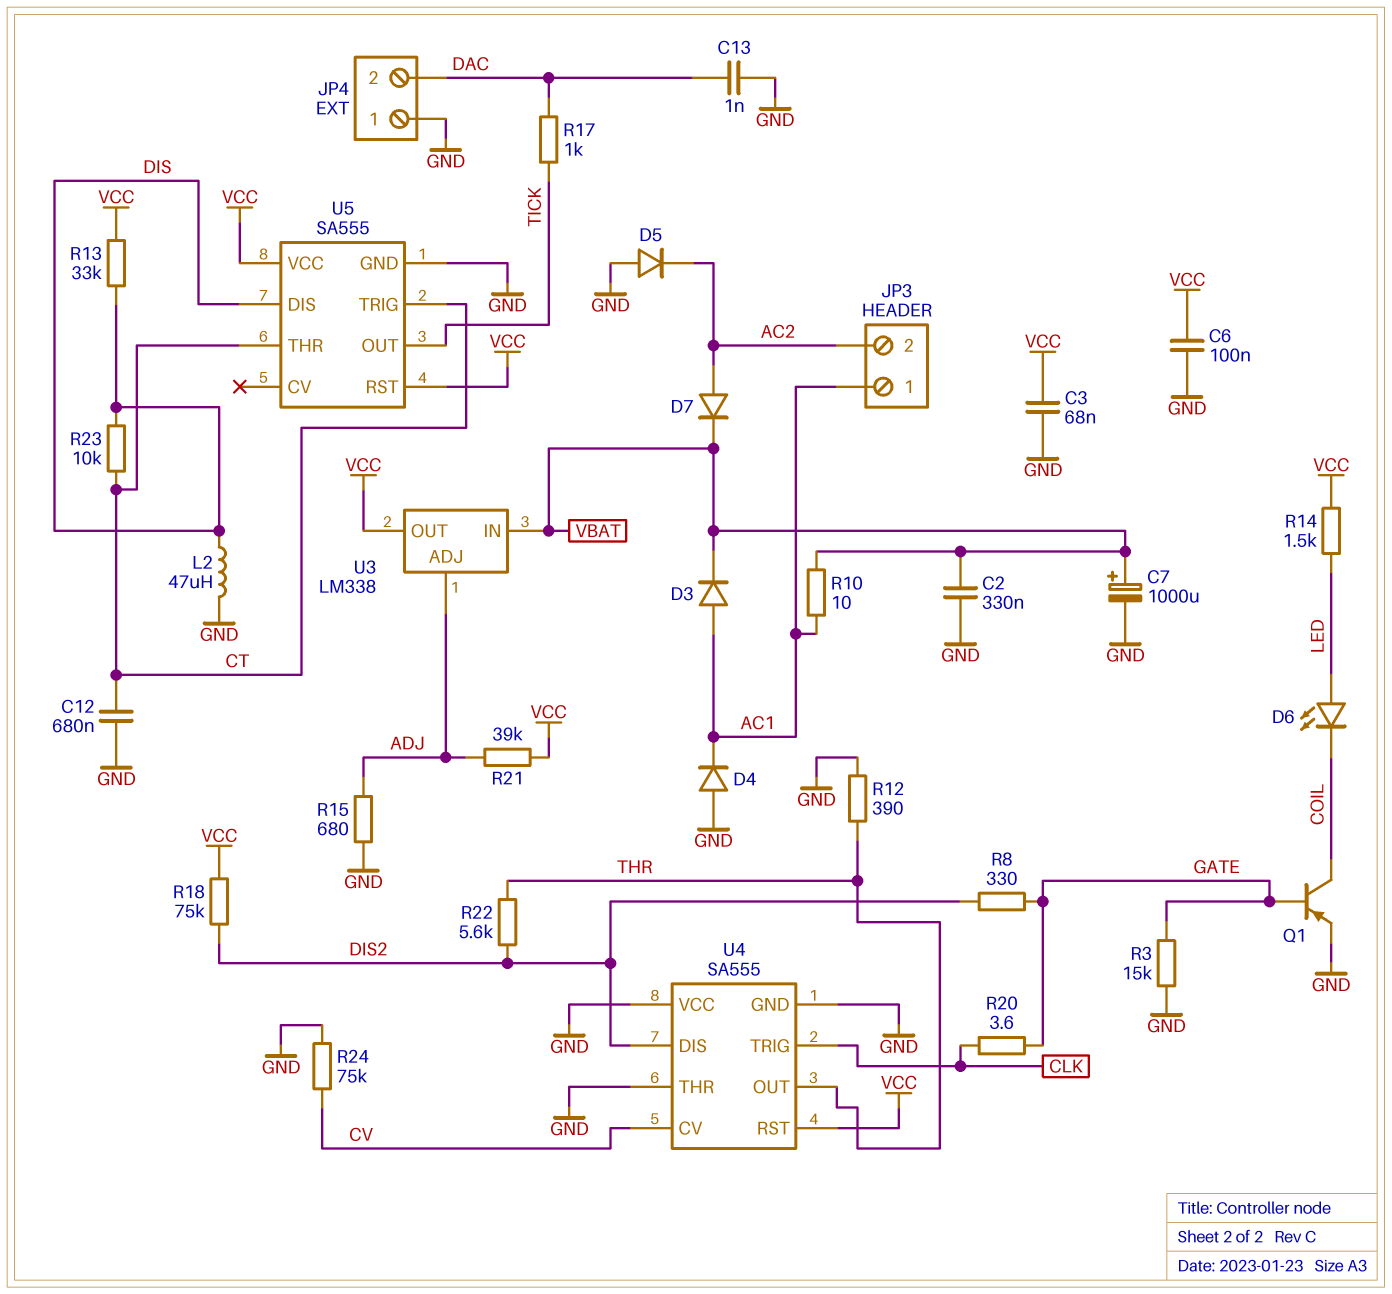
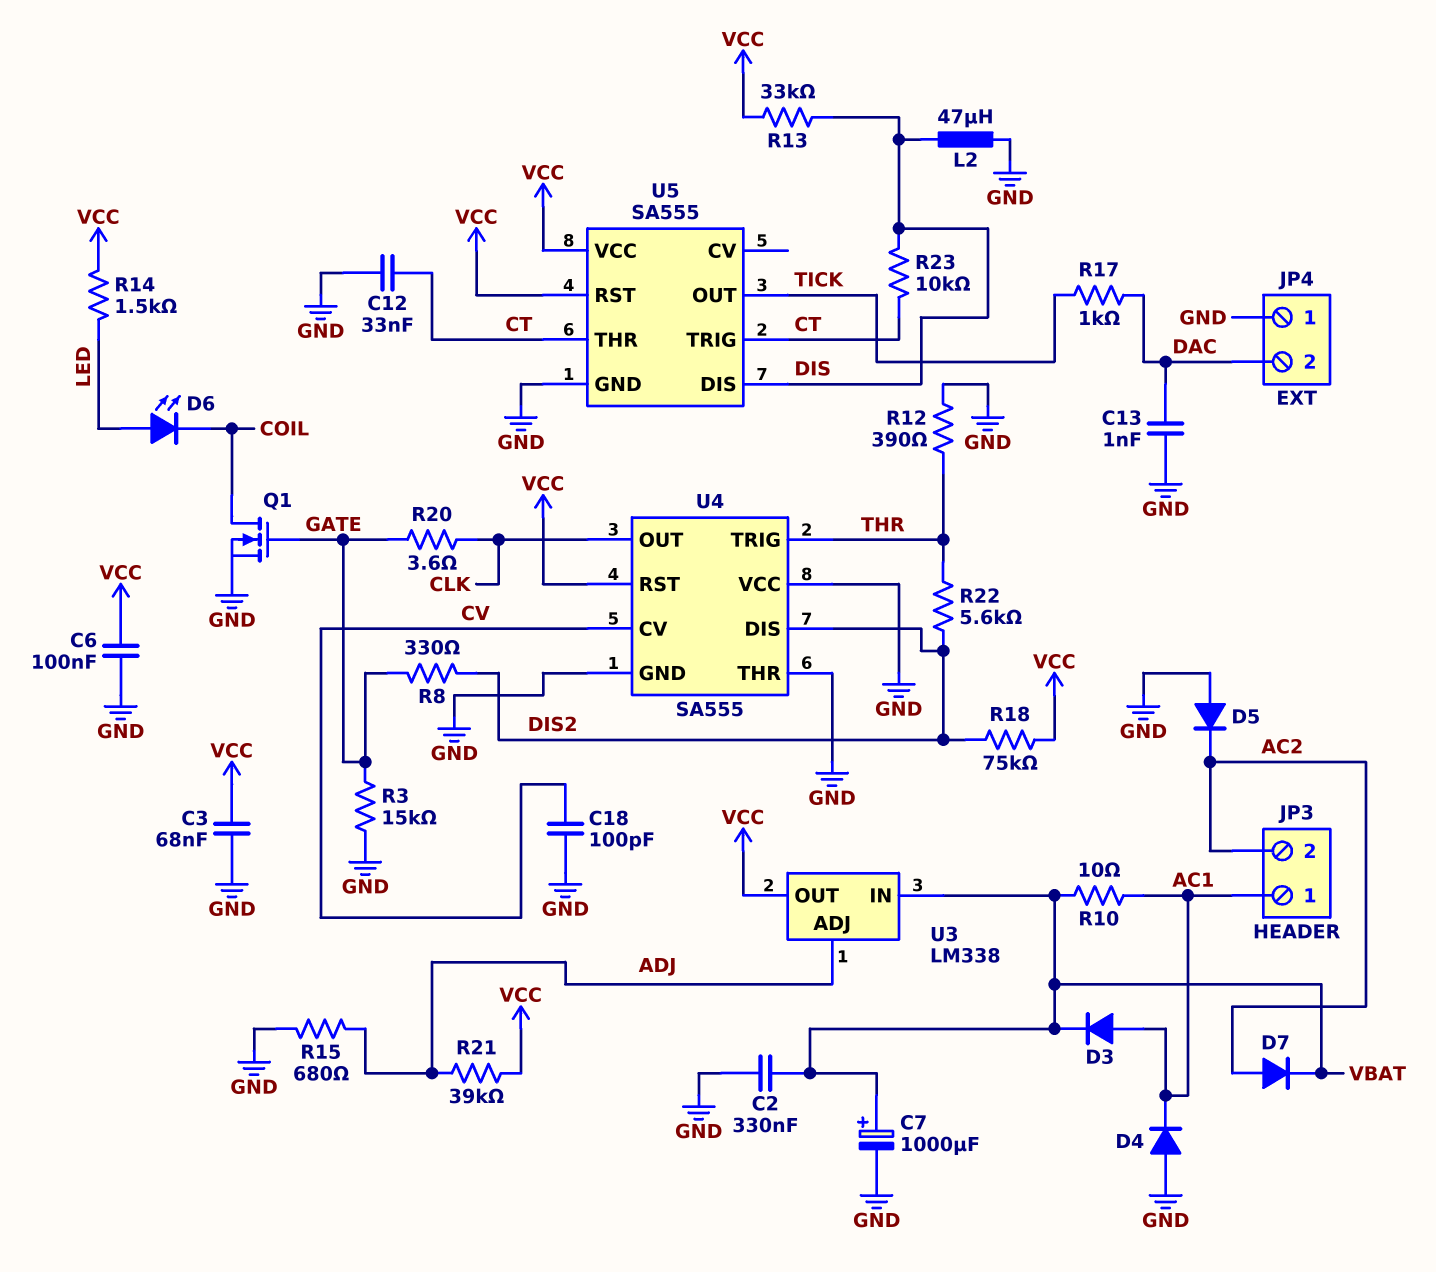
C12: 680nF (CT, GND) -> 33nF (CT, GND)
C18: none -> 100pF (CV, GND)
Q1: PNP (B GATE, C COIL, E GND) -> NMOS (G GATE, D COIL, S GND)
R24: 75k (CV, GND) -> none
U4 pin OUT: THR -> CLK
U4 pin TRIG: CLK -> THR

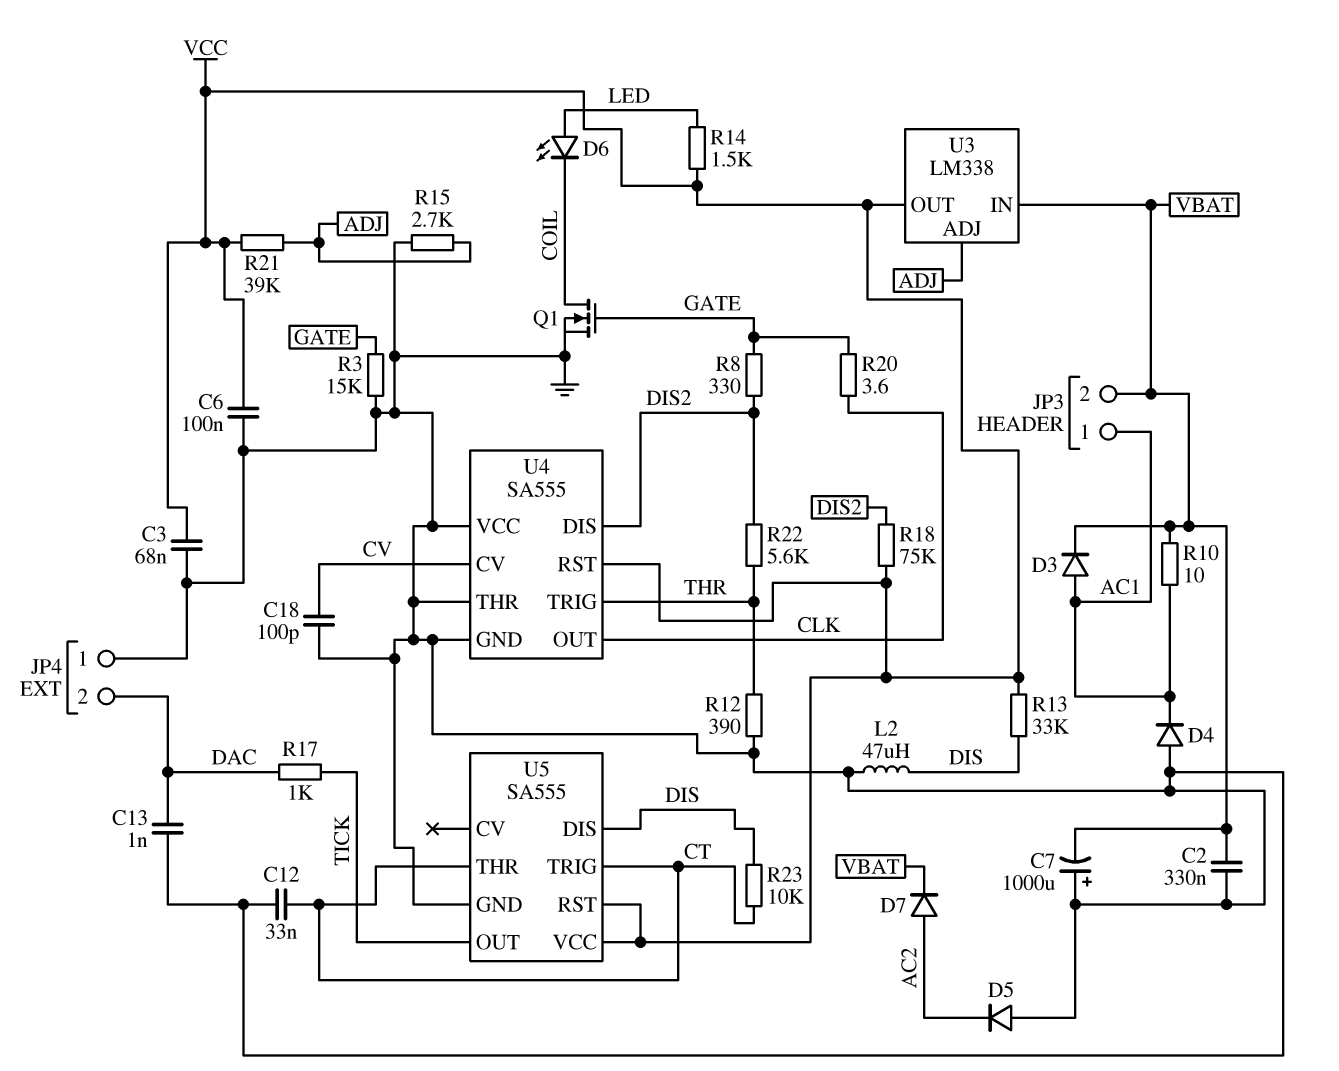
C7: 1000uF (plus VBAT, minus GND) -> 1000uF (plus GND, minus VBAT)
JP3 pin 2: AC2 -> VBAT
R15: 680 (ADJ, GND) -> 2.7k (ADJ, GND)

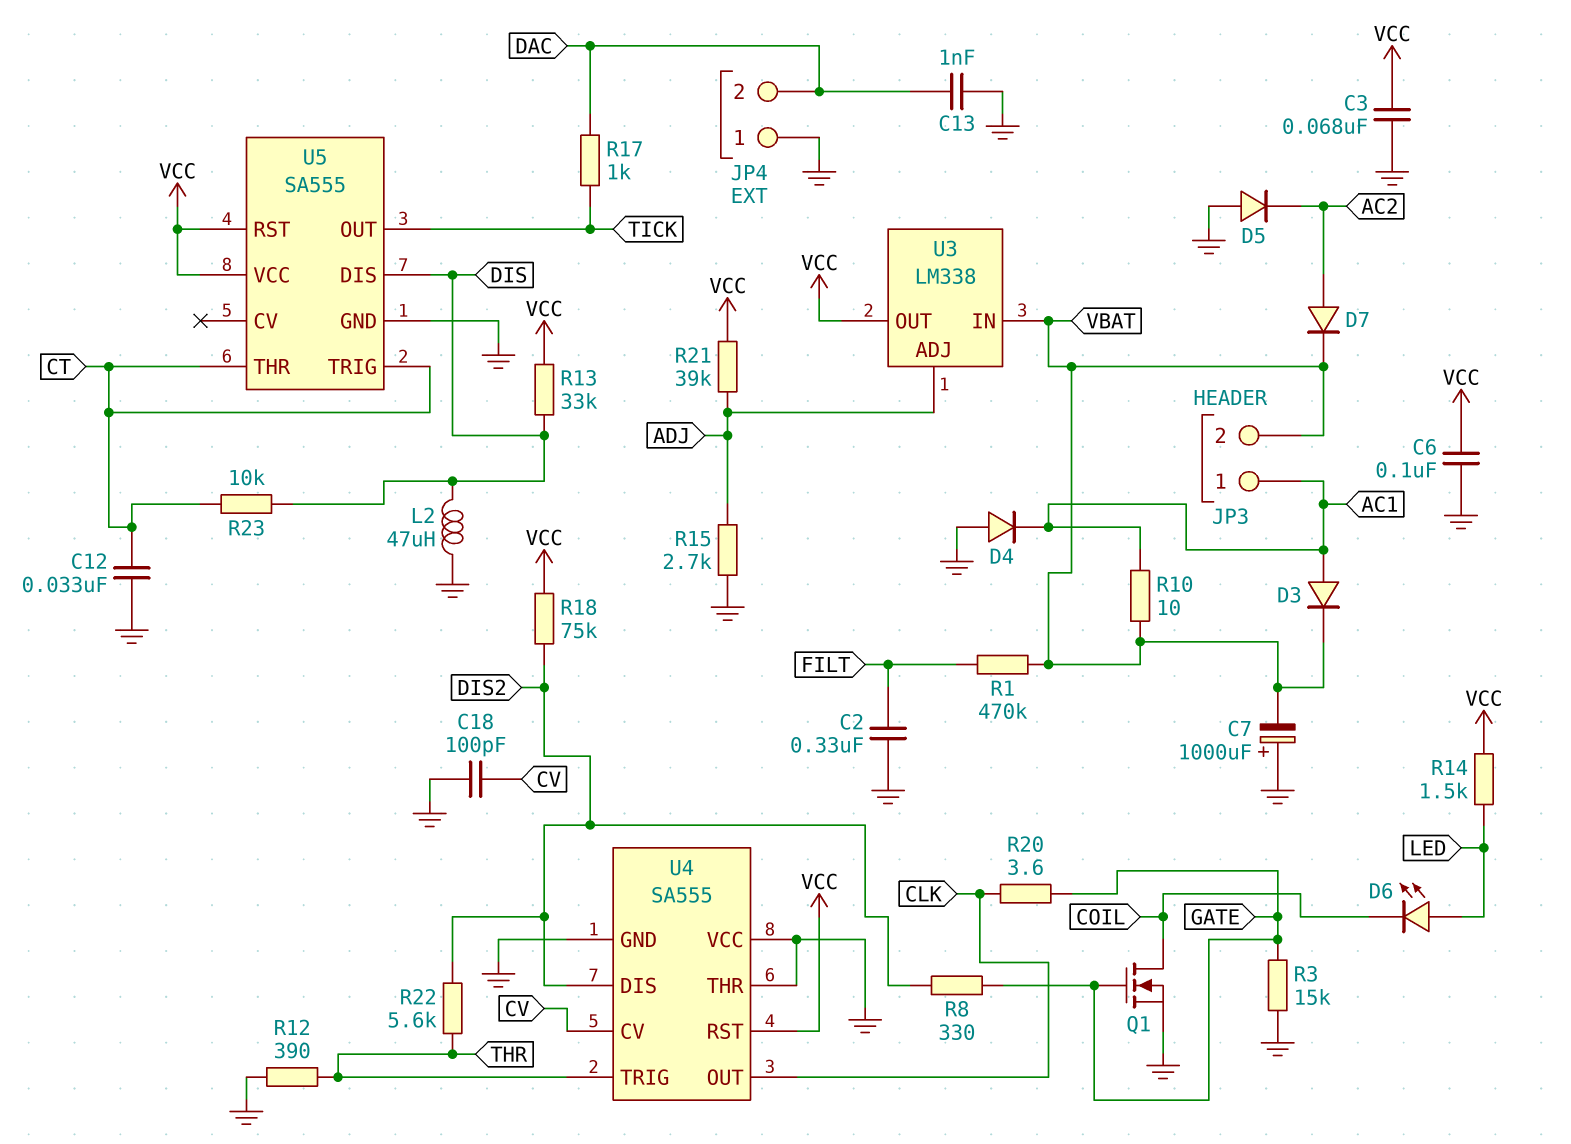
C2: 330nF (GND, VBAT) -> 330nF (FILT, GND)
R1: none -> 470k (FILT, VBAT)

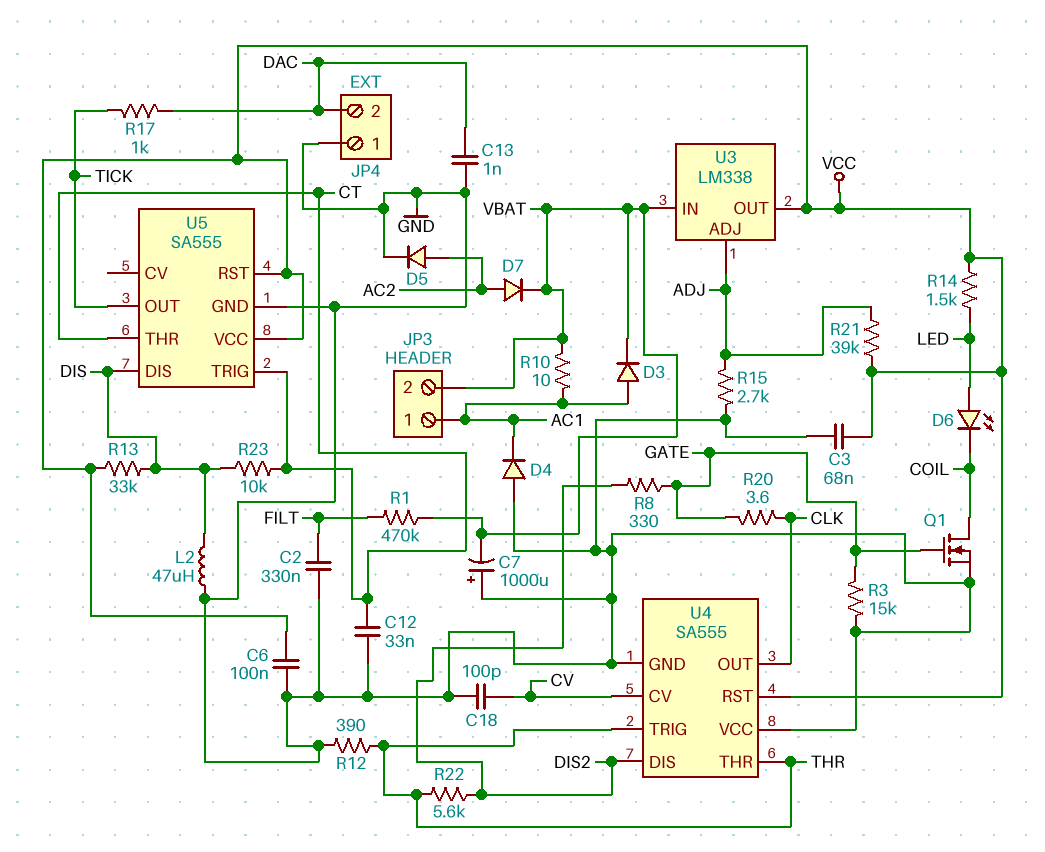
D5: diode (A GND, K AC2) -> diode (A AC2, K GND)
R18: 75k (DIS2, VCC) -> none
U4 pin THR: GND -> THR

